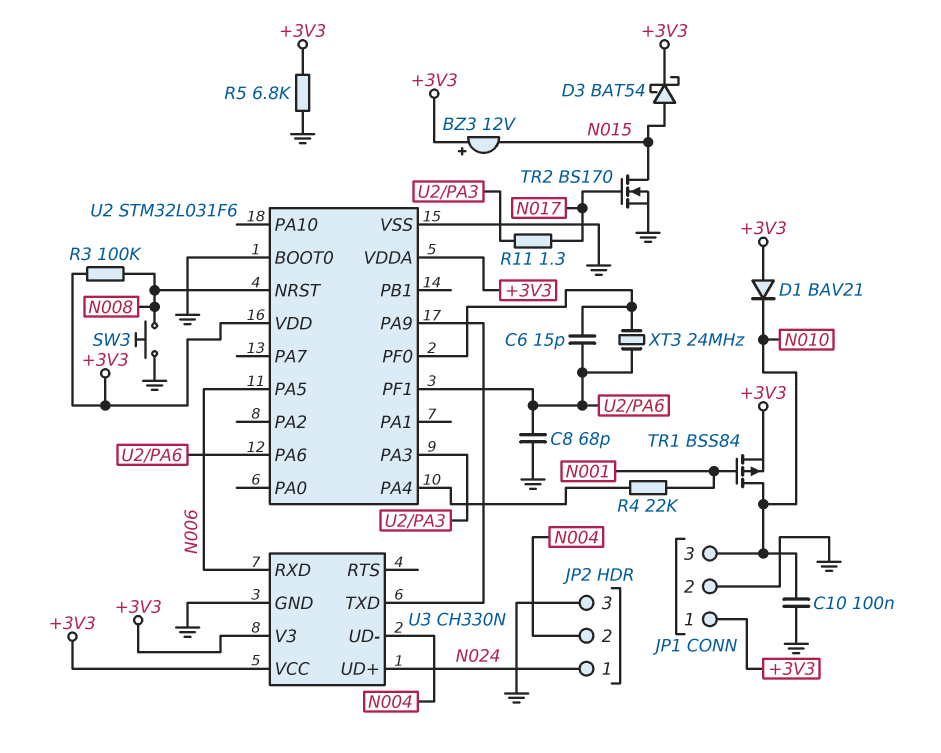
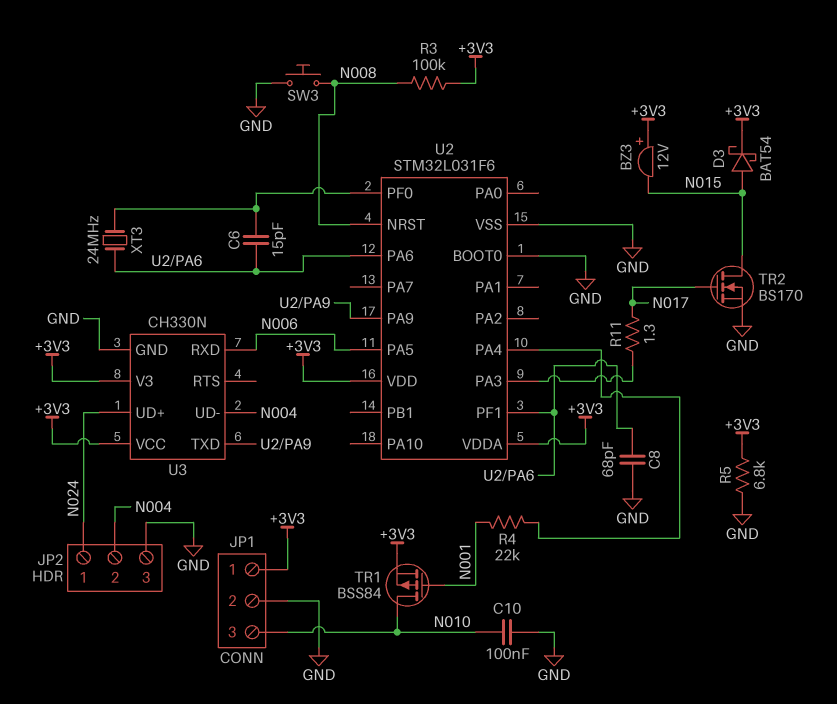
D1: diode BAV21 (A +3V3, K N010) -> none

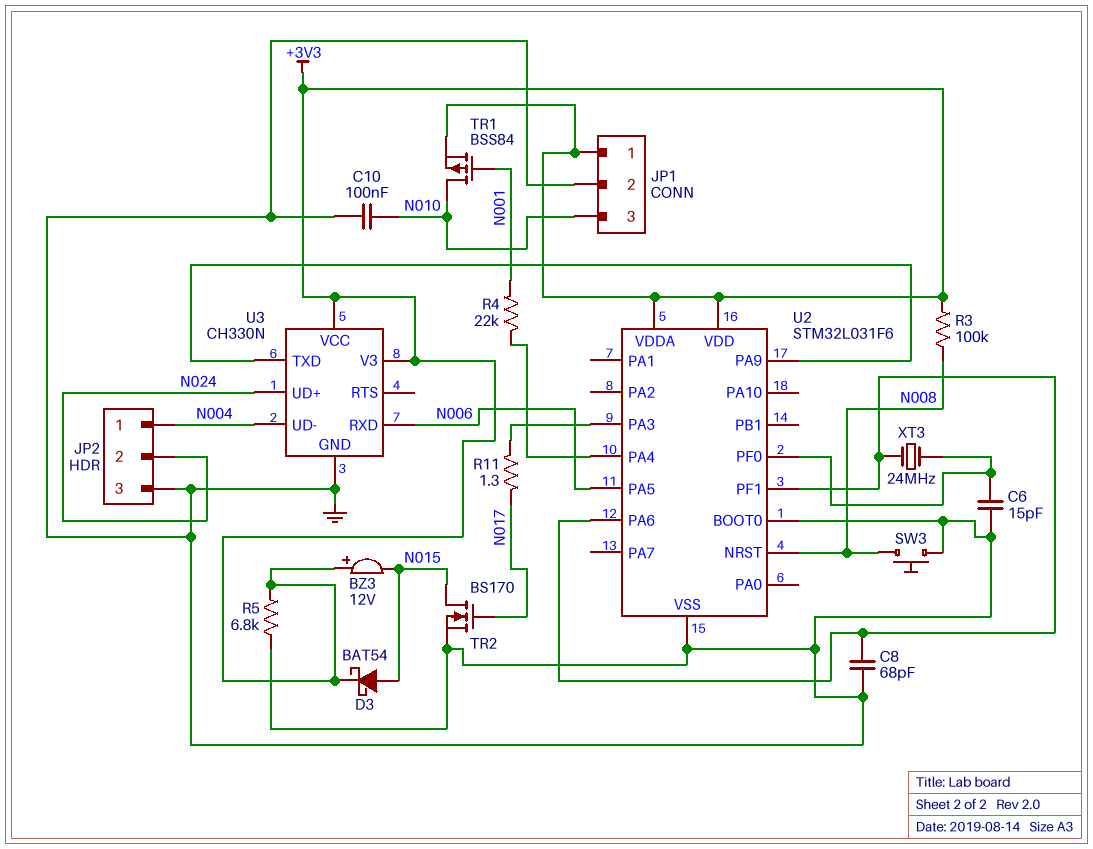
C6: 15pF (U2/PA6, U2/PF0) -> 15pF (GND, U2/PF0)
JP2 pin 1: N024 -> N004
JP2 pin 2: N004 -> N024

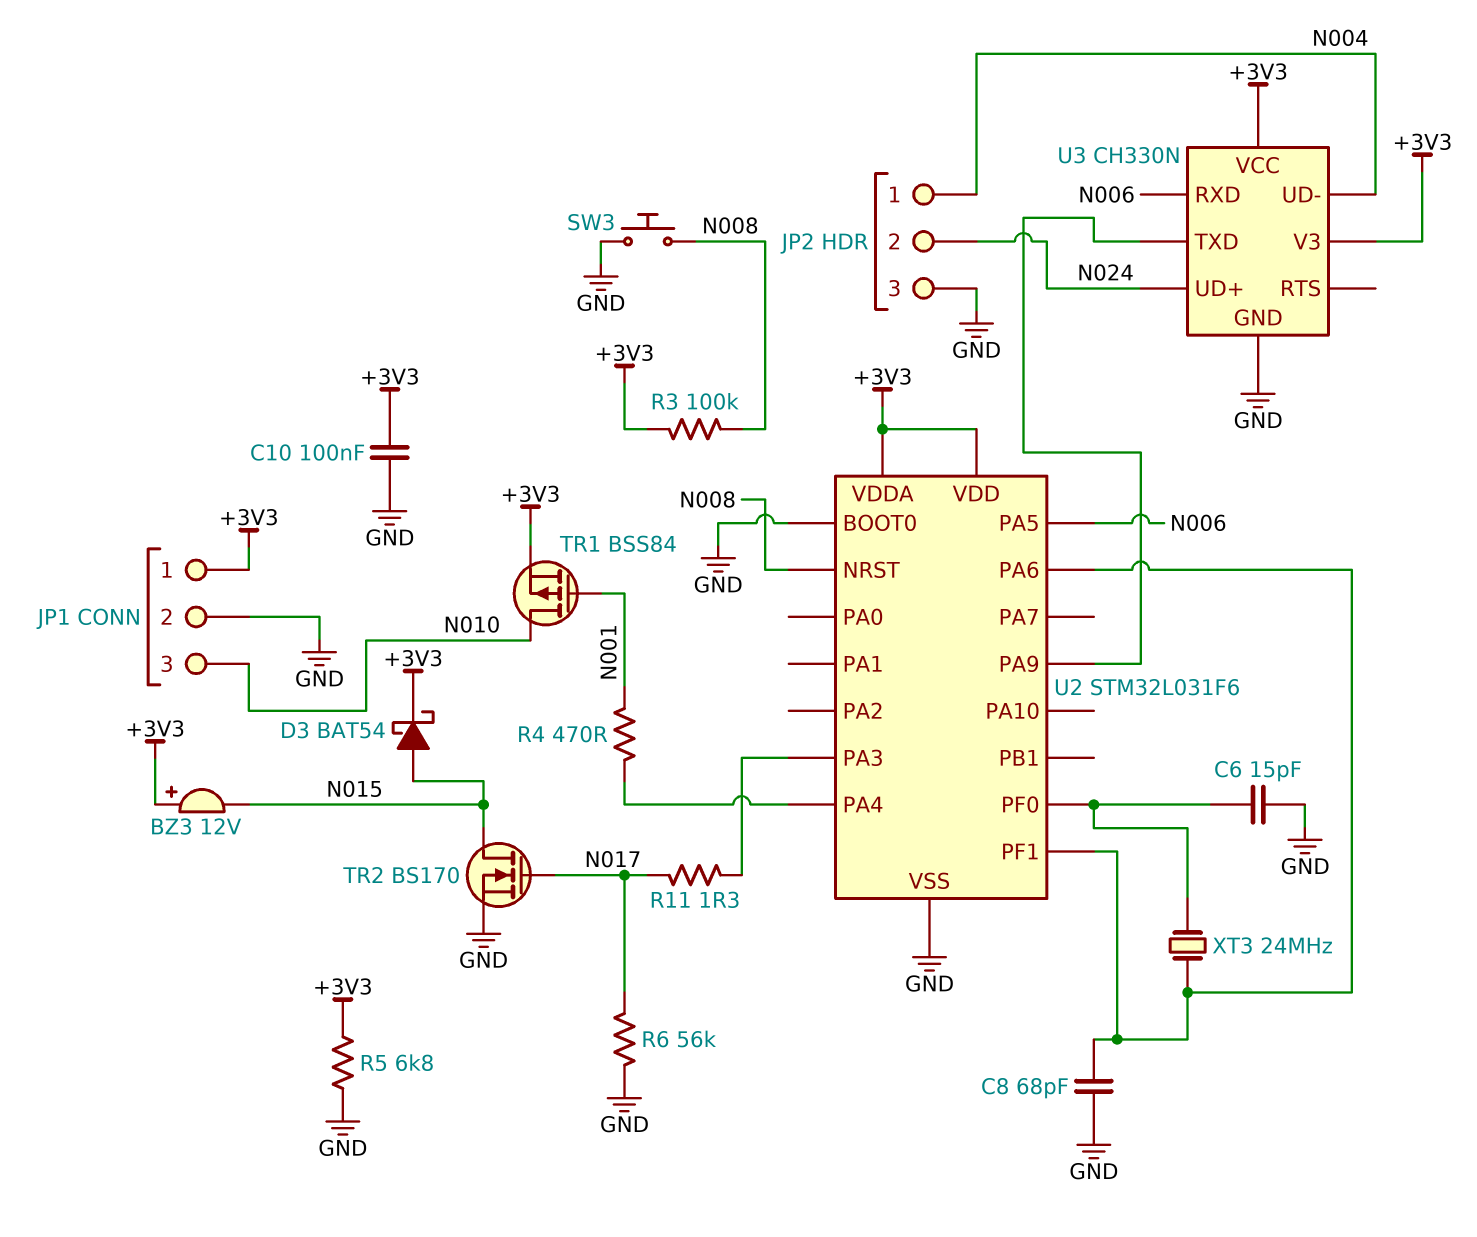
C10: 100nF (GND, N010) -> 100nF (+3V3, GND)
R4: 22k (N001, U2/PA4) -> 470 (N001, U2/PA4)
R6: none -> 56k (GND, N017)

